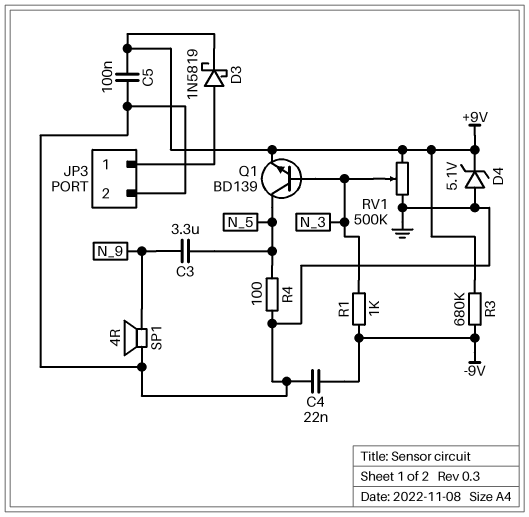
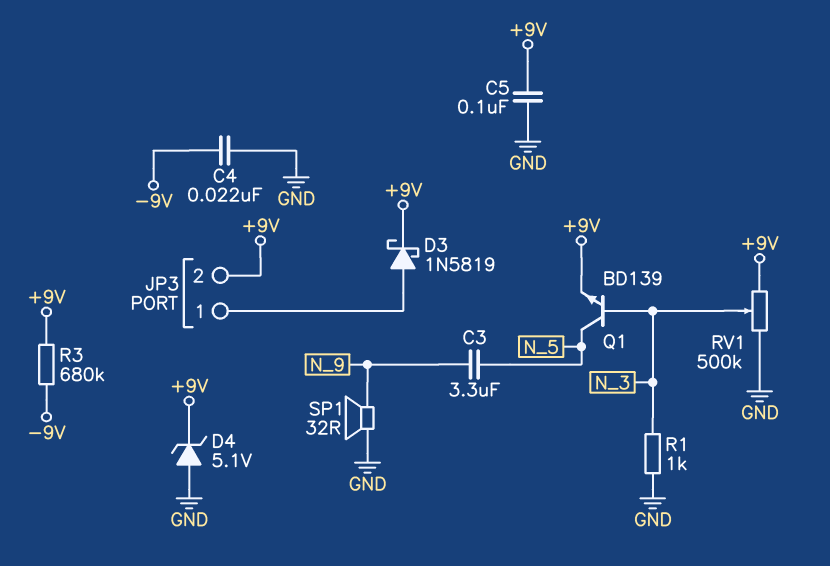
JP3 pin 2: GND -> +9V
R1: 1k (-9V, N_3) -> 1k (GND, N_3)
R4: 100 (GND, N_5) -> none
SP1: speaker 4R (GND, N_9) -> speaker 32R (GND, N_9)

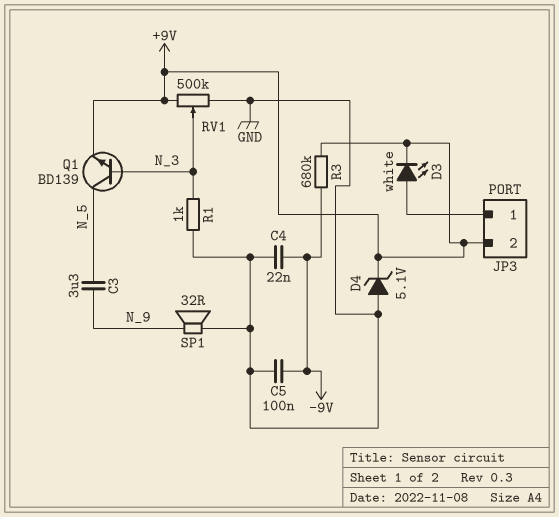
C5: 100nF (+9V, GND) -> 100nF (-9V, GND)
D3: schottky 1N5819 (A JP3/1, K +9V) -> LED white (A JP3/1, K +9V)

